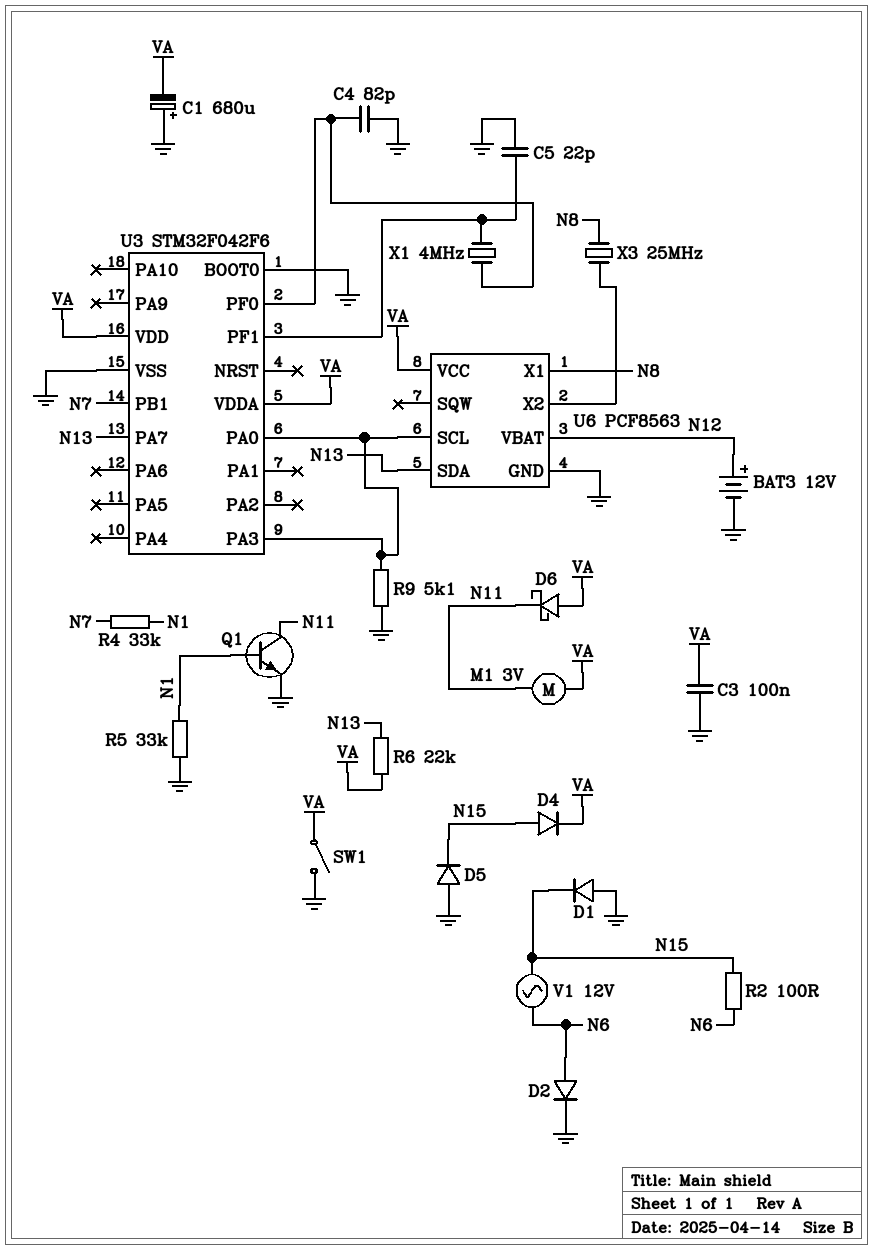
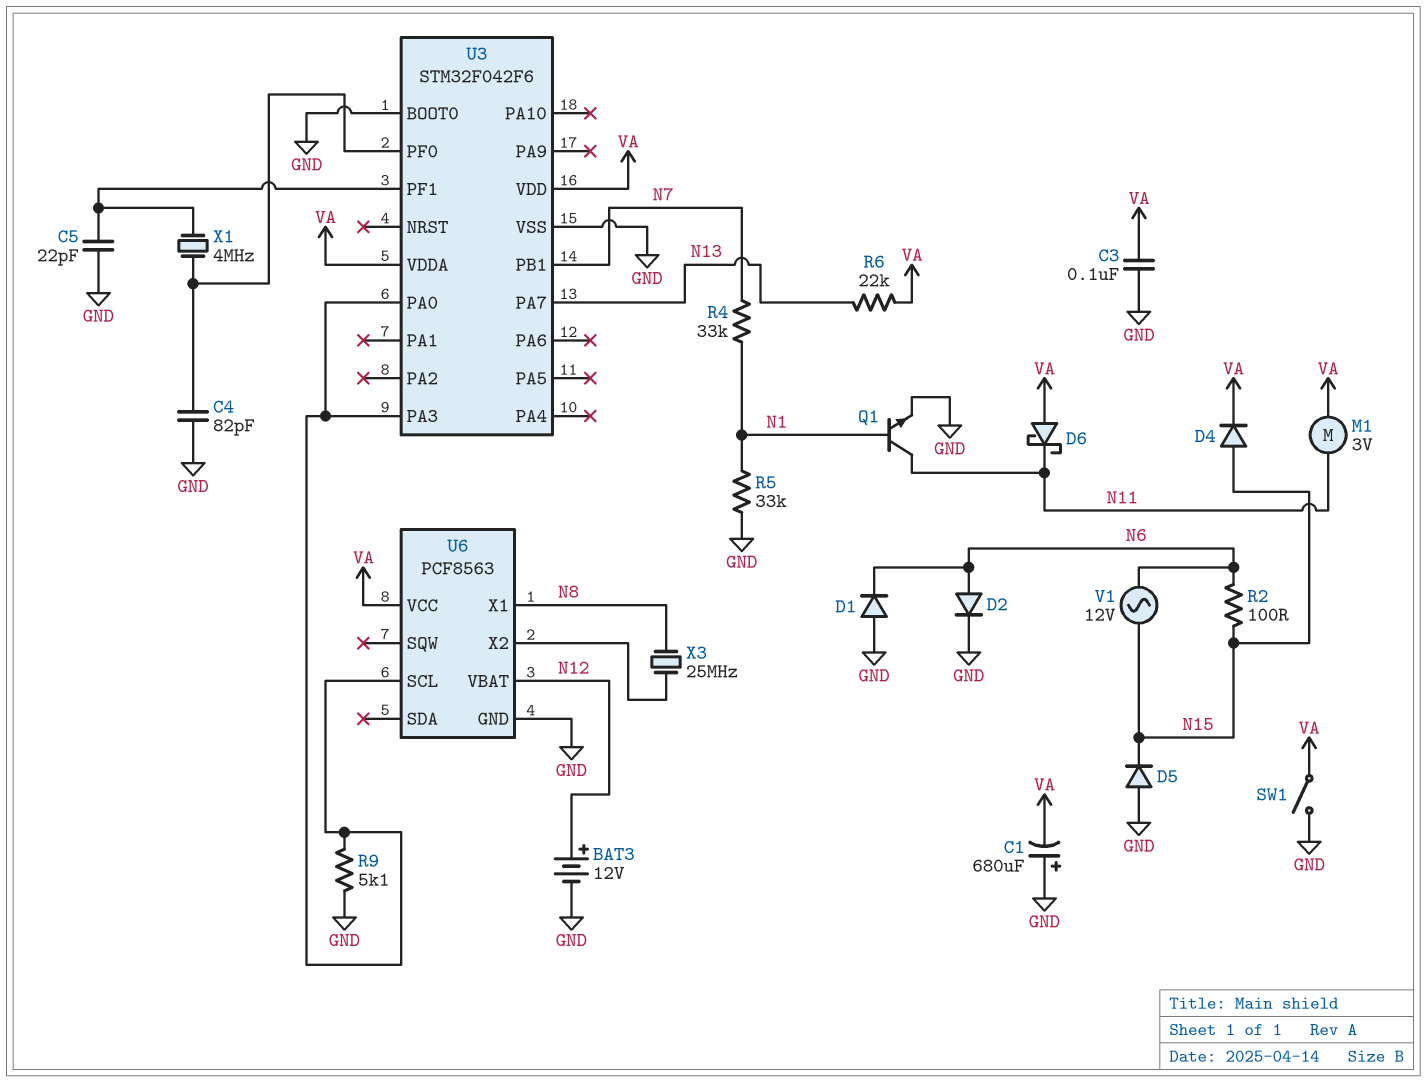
D1: diode (A GND, K N15) -> diode (A GND, K N6)
U6 pin SDA: N13 -> none

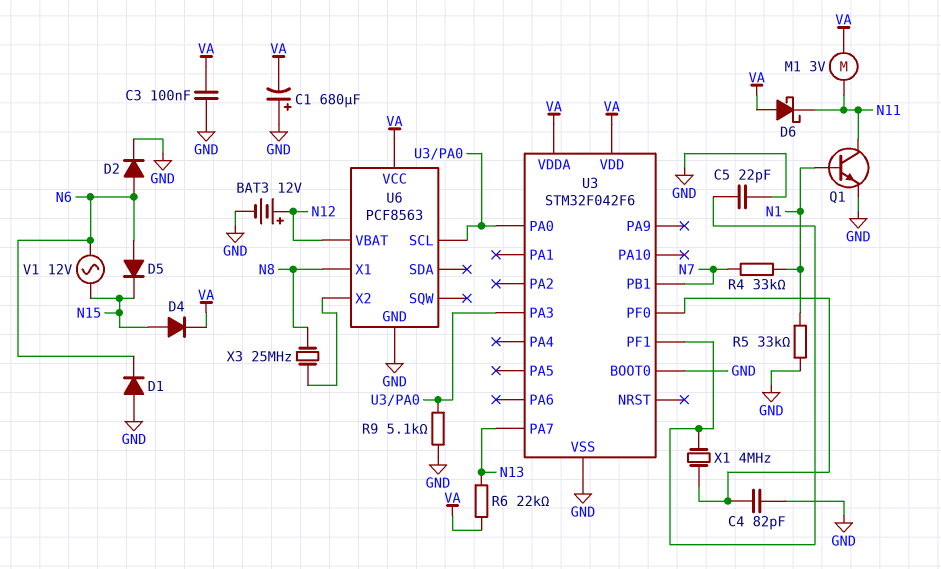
D5: diode (A GND, K N15) -> diode (A N6, K N15)
R2: 100 (N6, N15) -> none
SW1: switch (GND, VA) -> none

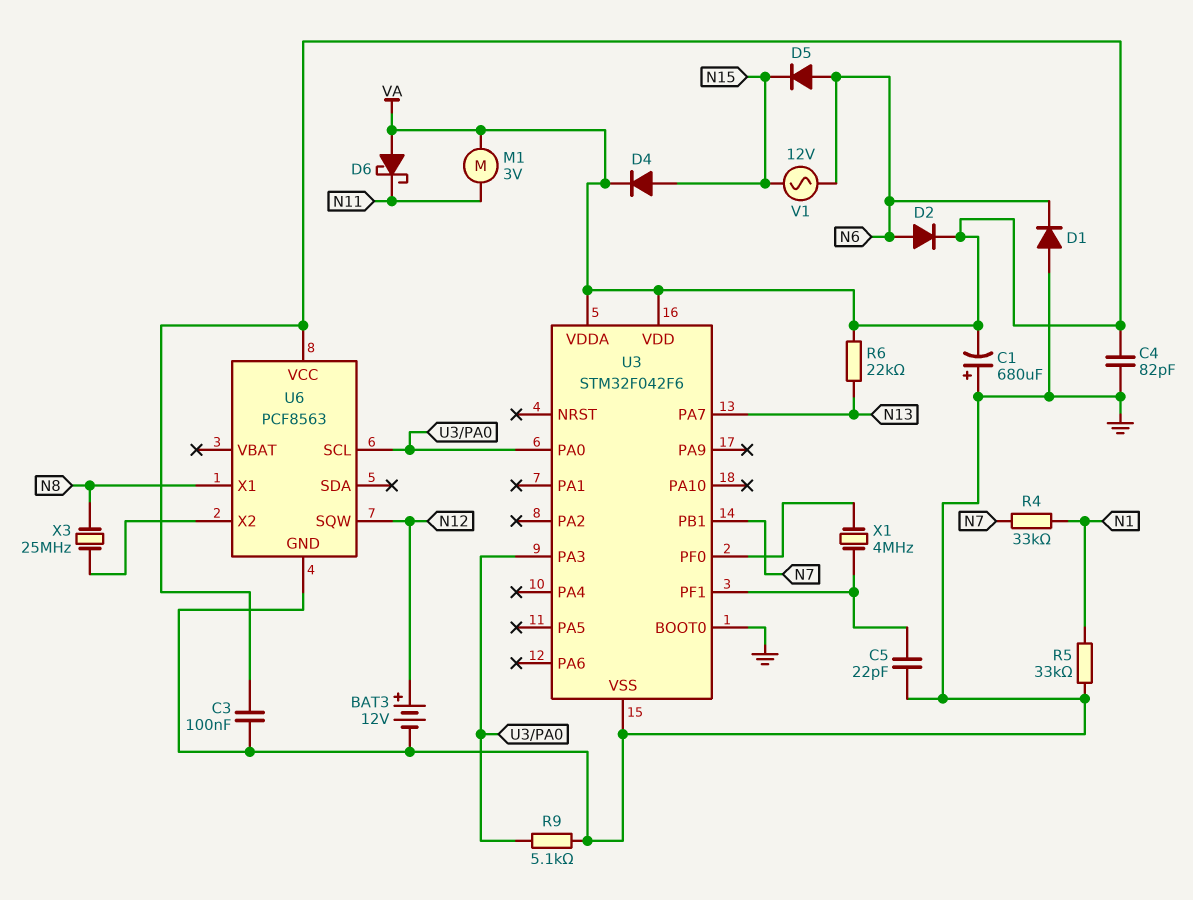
C4: 82pF (GND, U3/PF0) -> 82pF (GND, VA)
D2: diode (A N6, K GND) -> diode (A N6, K VA)
Q1: NPN (B N1, C N11, E GND) -> none
U6 pin SQW: none -> N12
U6 pin VBAT: N12 -> none

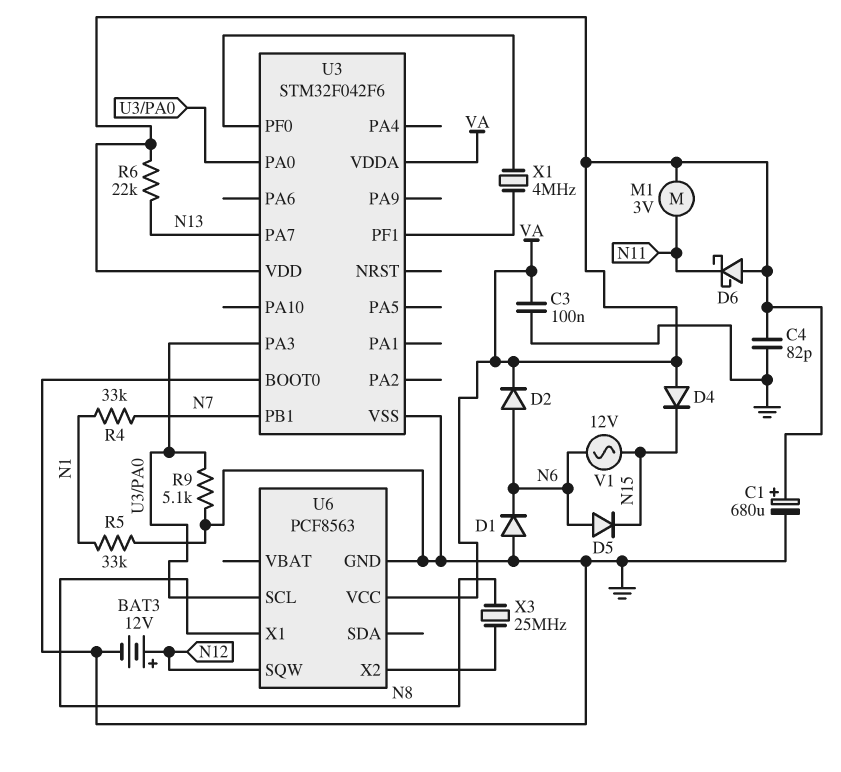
C1: 680uF (plus GND, minus VA) -> 680uF (plus VA, minus GND)
C5: 22pF (GND, U3/PF1) -> none
D4: diode (A N15, K VA) -> diode (A VA, K N15)

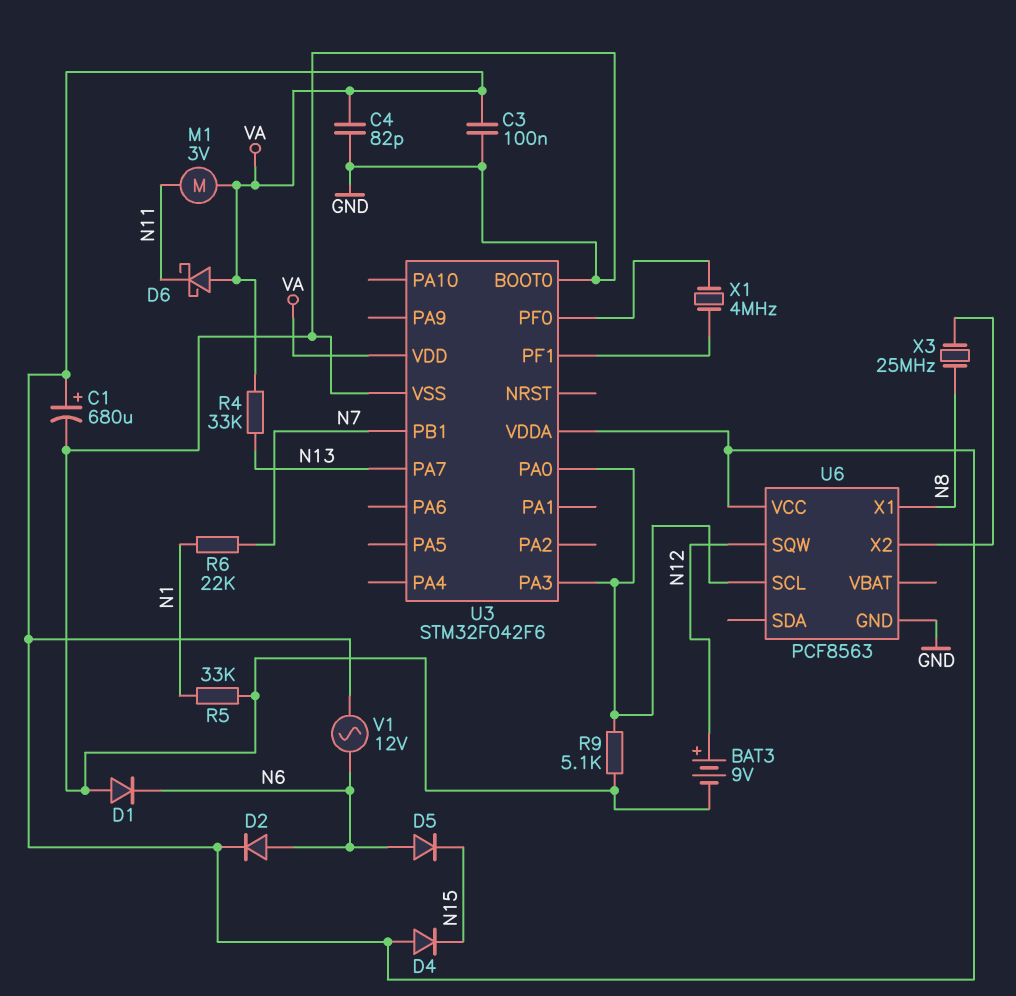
BAT3: 12V (plus N12, minus GND) -> 9V (plus N12, minus GND)
R4: 33k (N1, N7) -> 33k (N13, VA)
R6: 22k (N13, VA) -> 22k (N1, N7)
V1: AC 12V (N6, N15) -> AC 12V (N6, VA)

